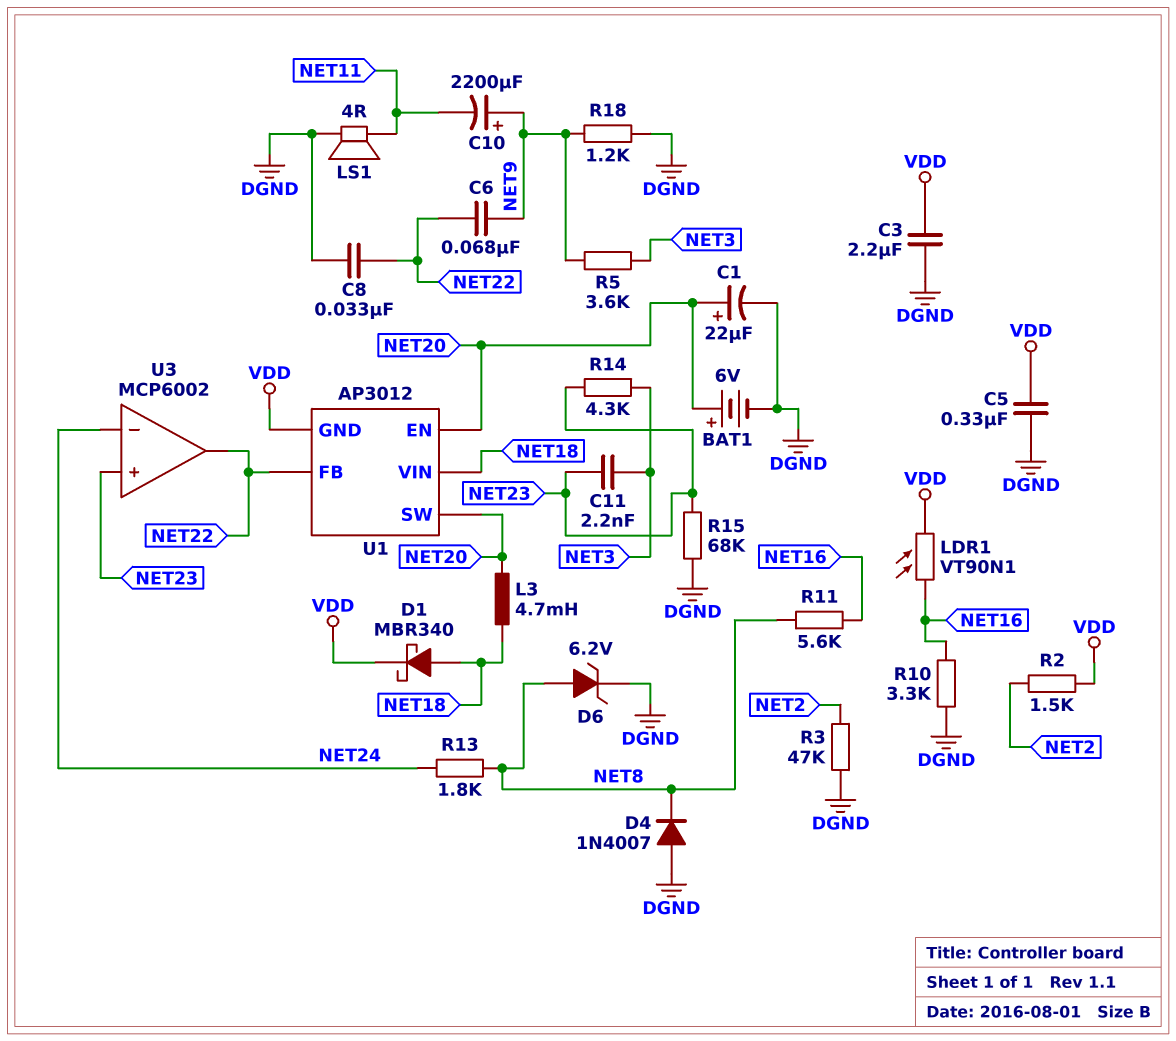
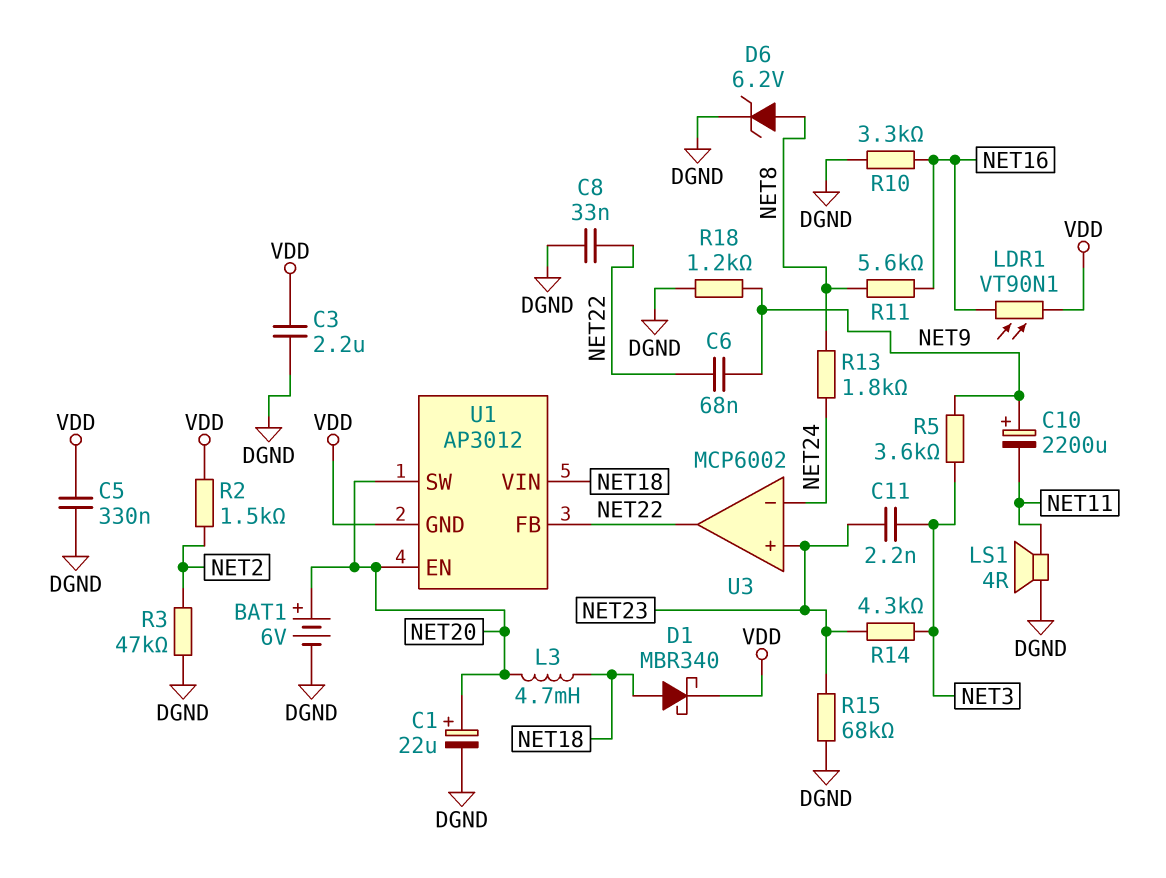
D4: diode 1N4007 (A DGND, K NET8) -> none

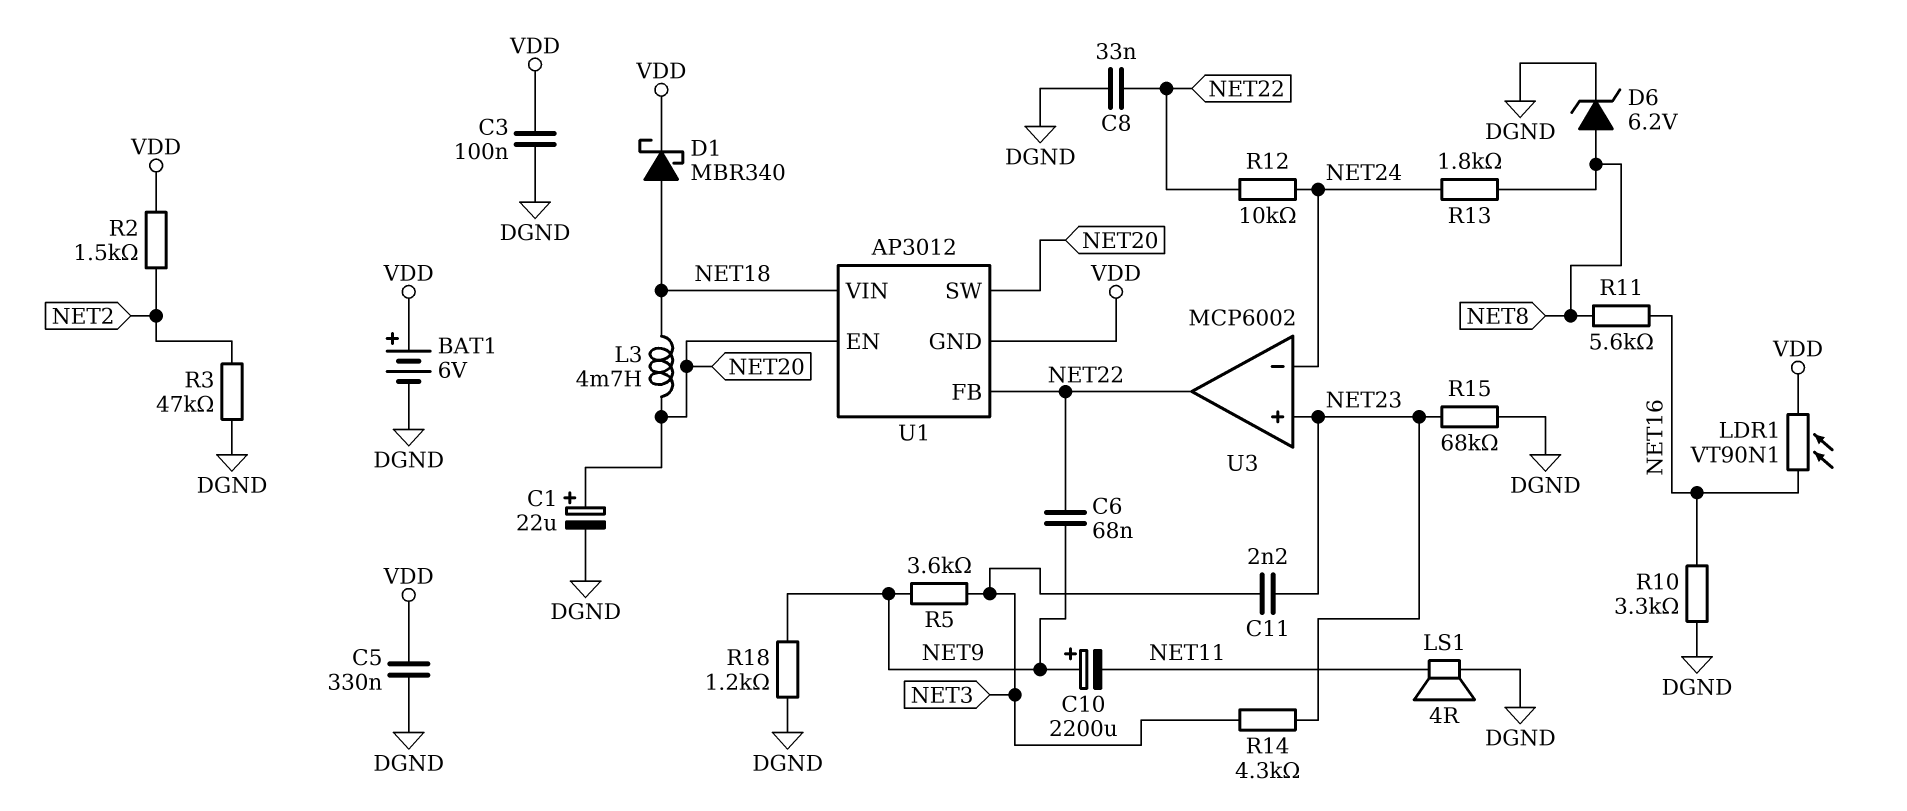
BAT1: 6V (plus NET20, minus DGND) -> 6V (plus VDD, minus DGND)
C3: 2.2uF (DGND, VDD) -> 100nF (DGND, VDD)
R12: none -> 10k (NET22, NET24)

